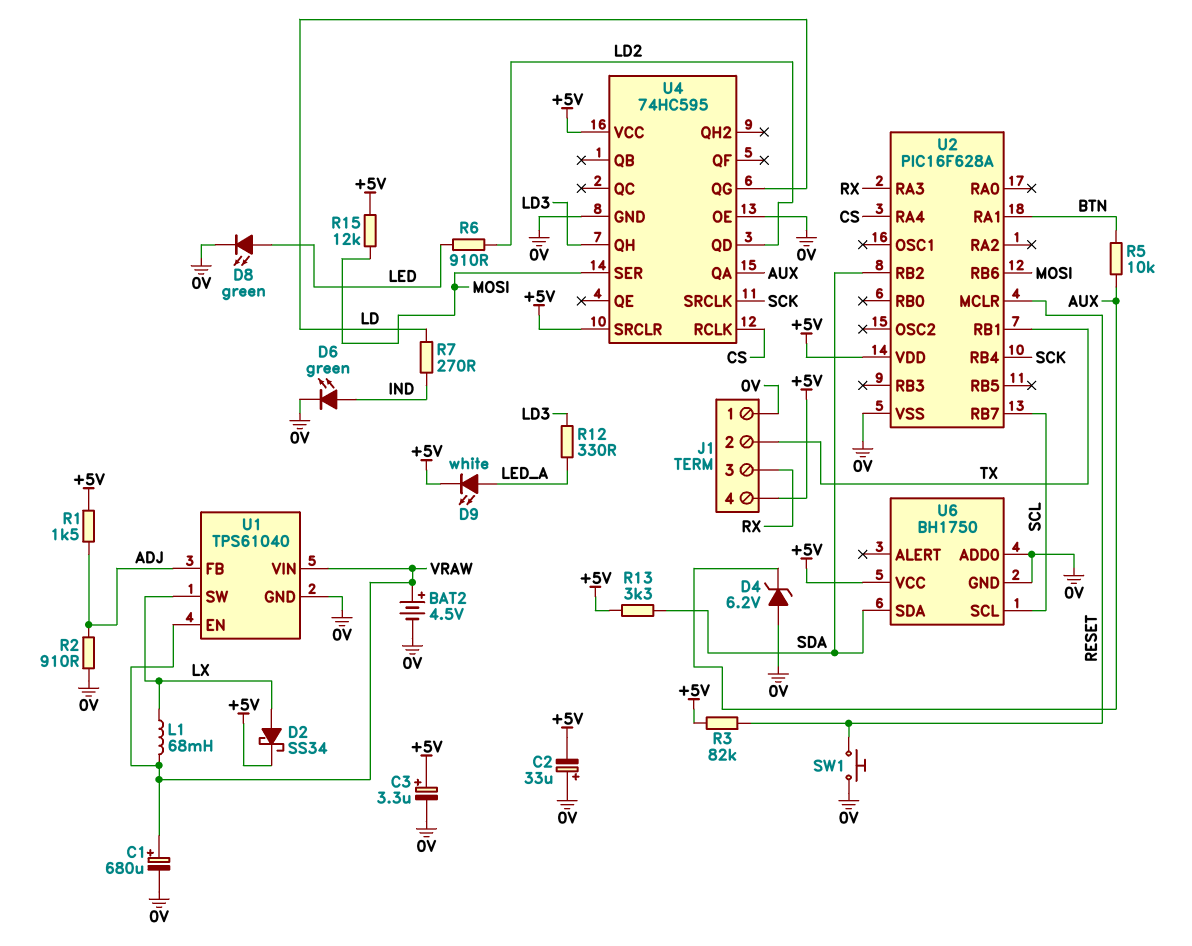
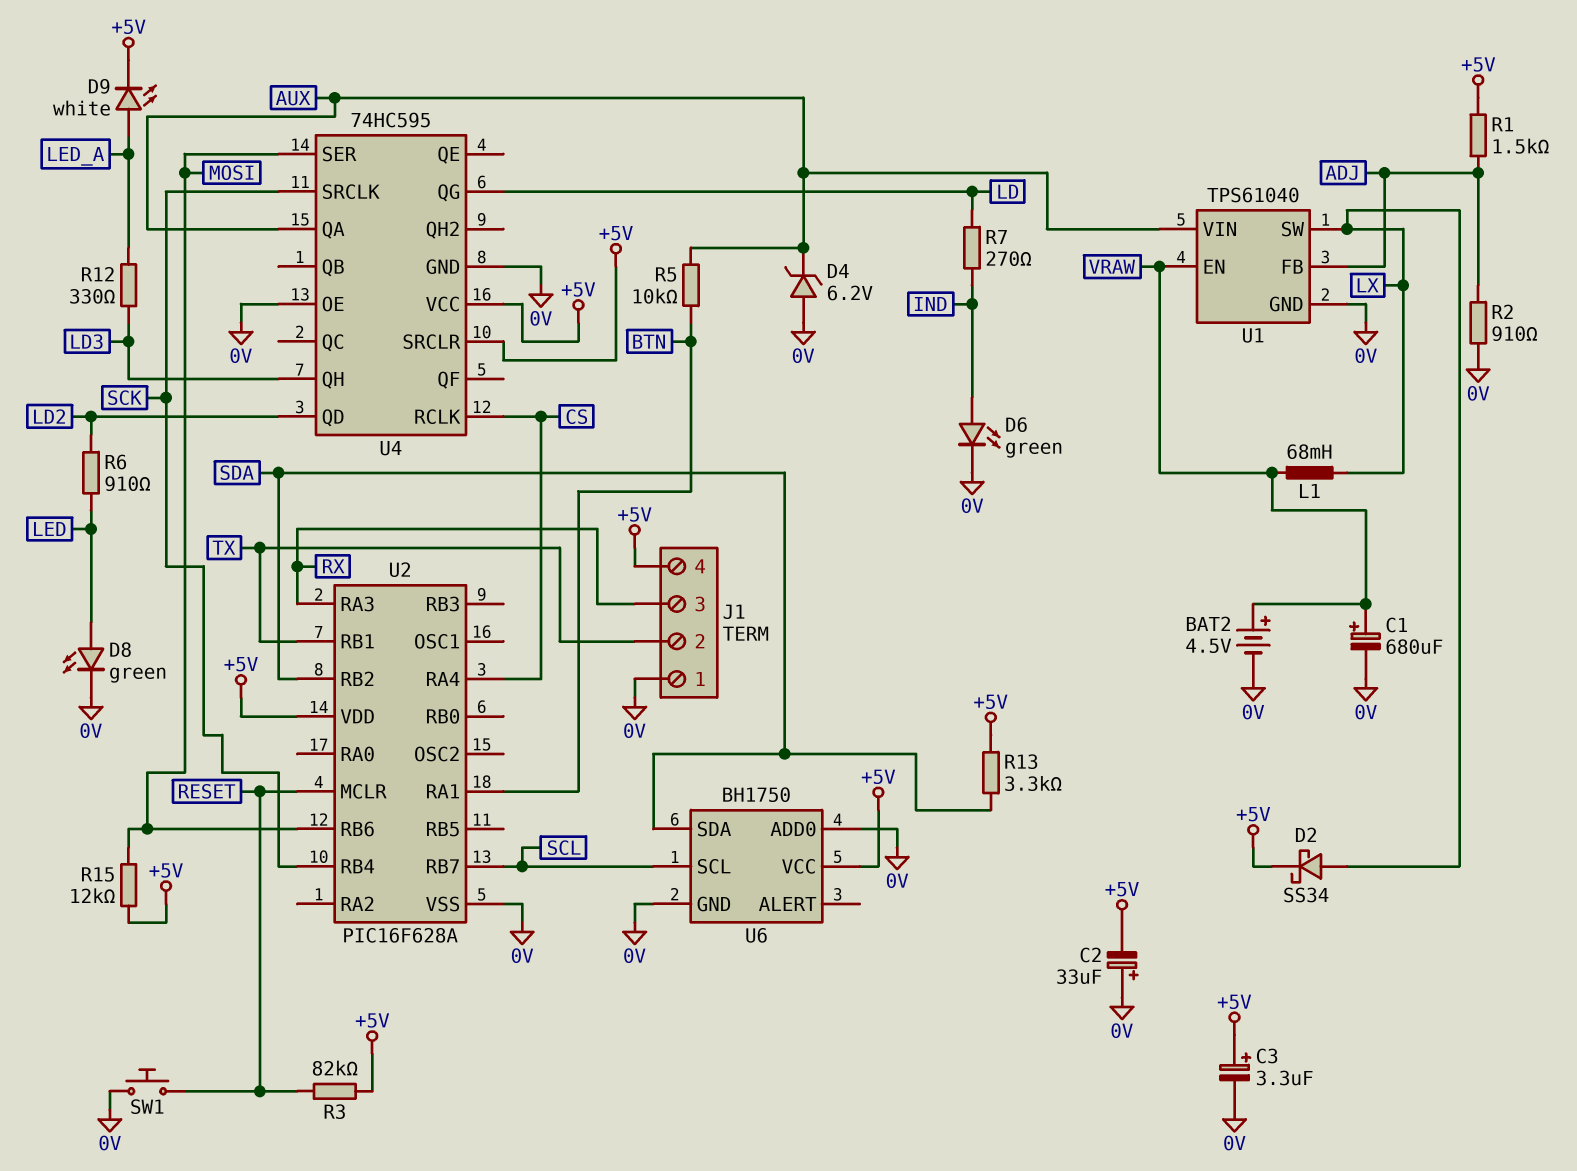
U1 pin VIN: VRAW -> AUX

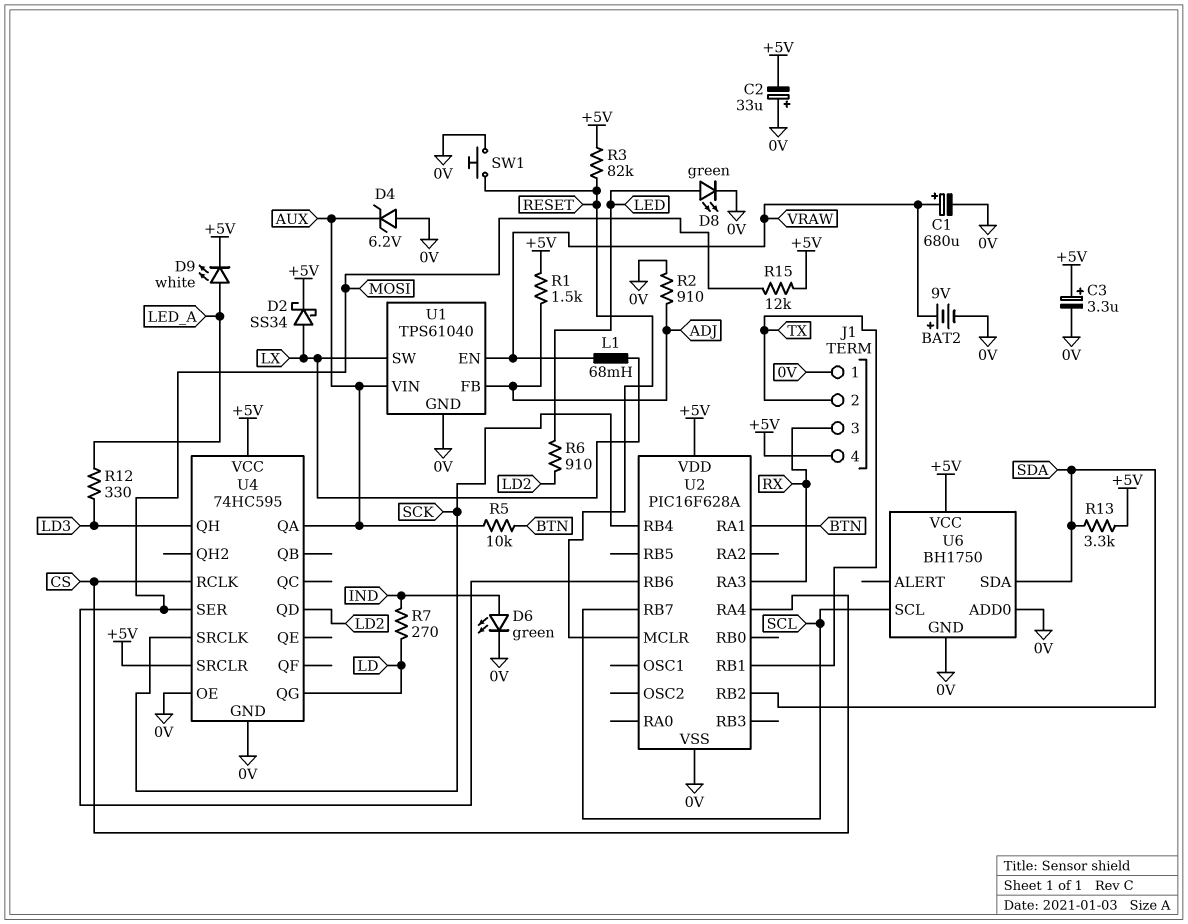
BAT2: 4.5V (plus VRAW, minus 0V) -> 9V (plus VRAW, minus 0V)

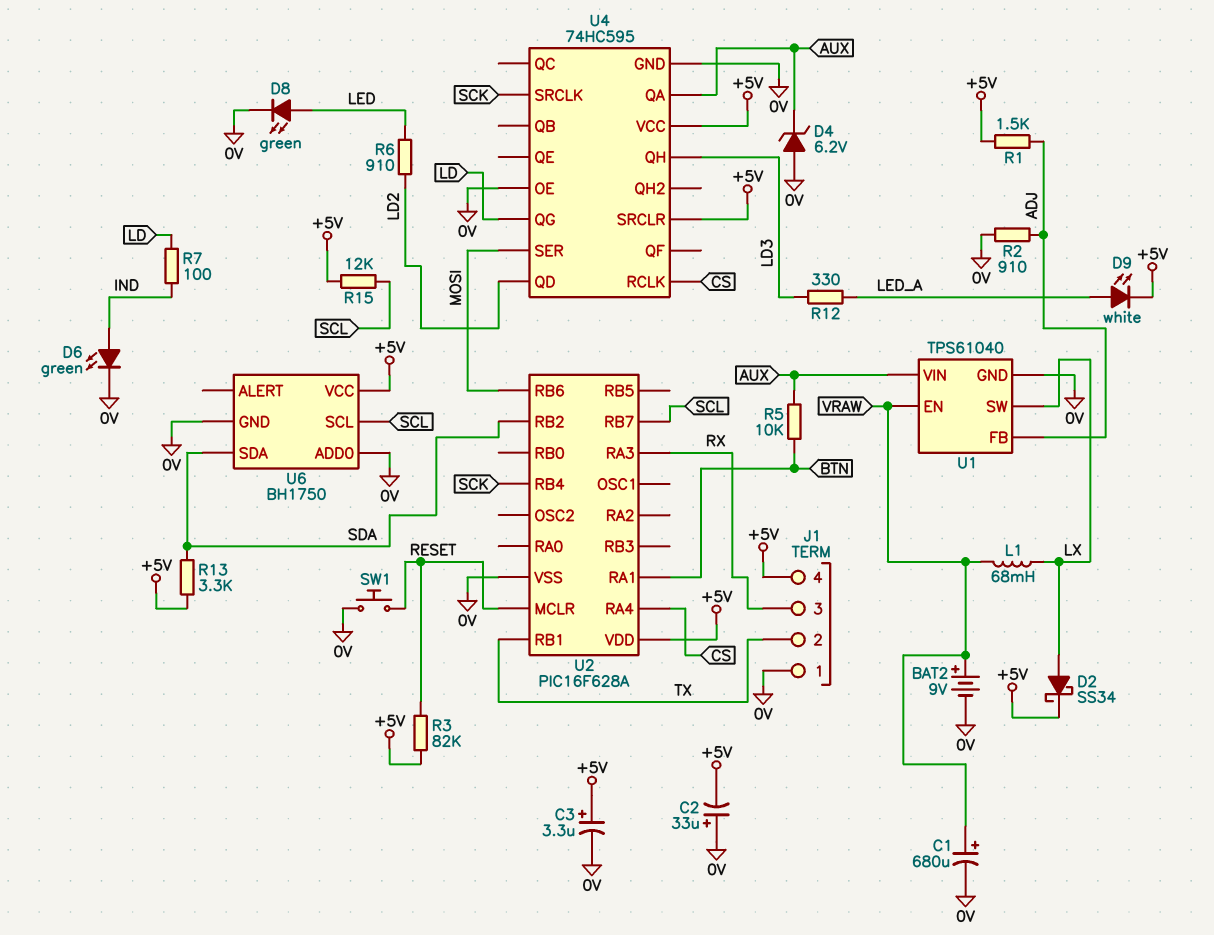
R7: 270 (IND, LD) -> 100 (IND, LD)
R15: 12k (+5V, MOSI) -> 12k (+5V, SCL)

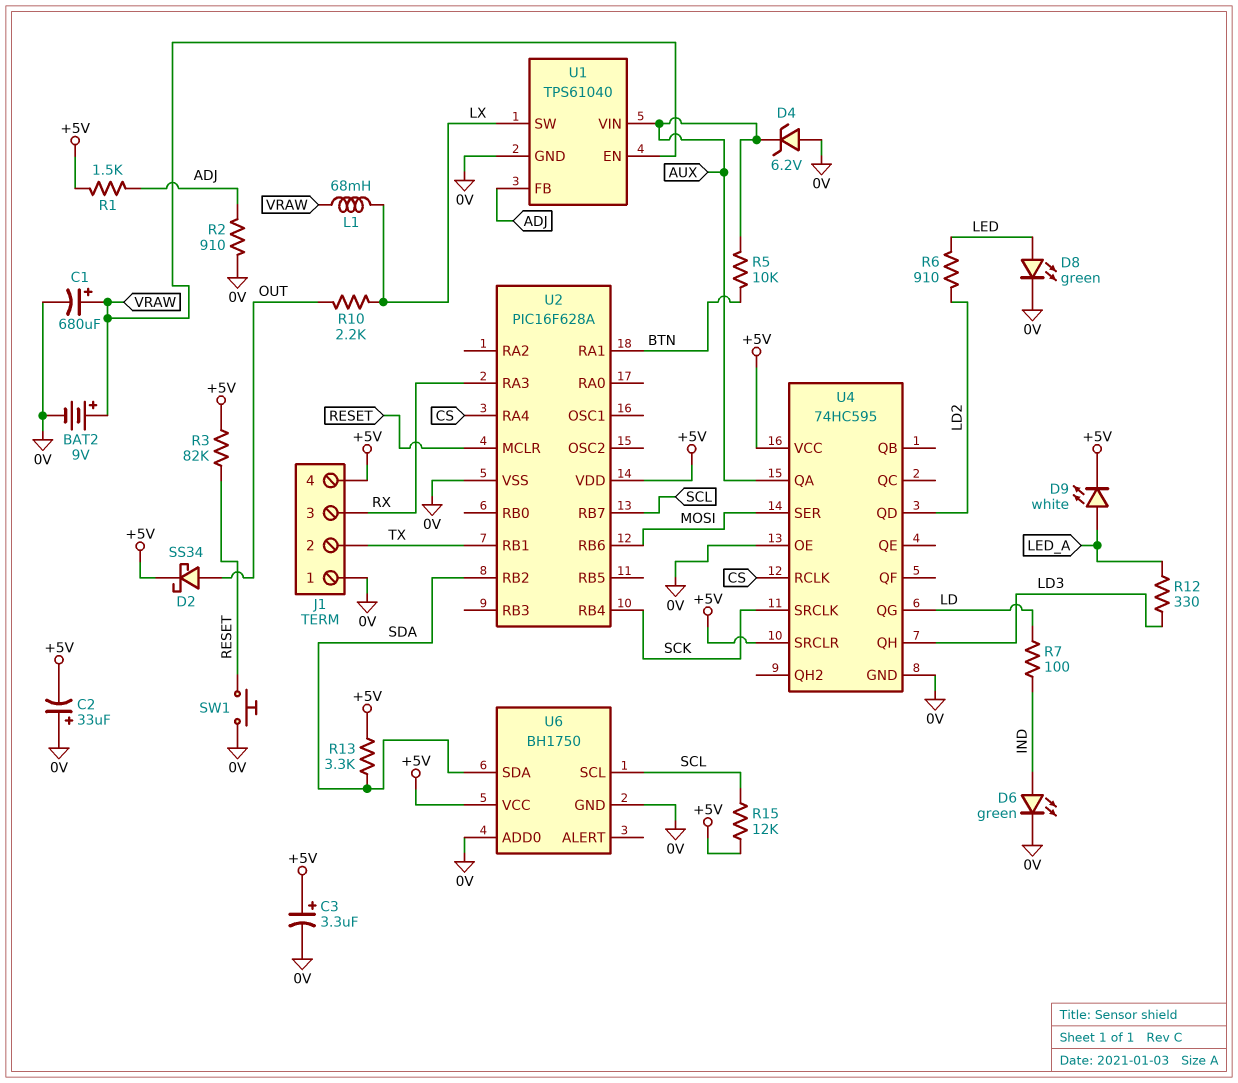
D2: schottky SS34 (A LX, K +5V) -> schottky SS34 (A OUT, K +5V)
R10: none -> 2.2k (LX, OUT)

